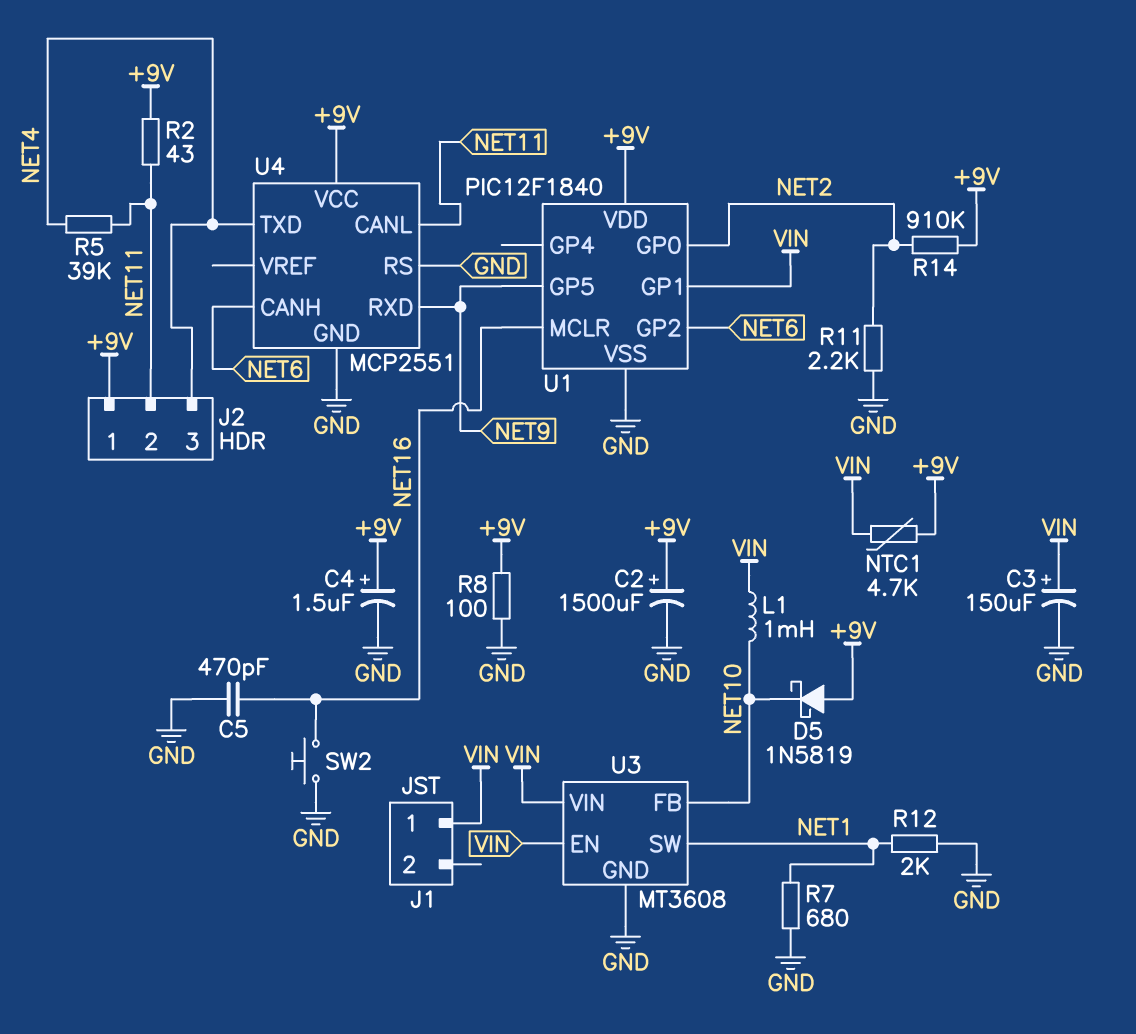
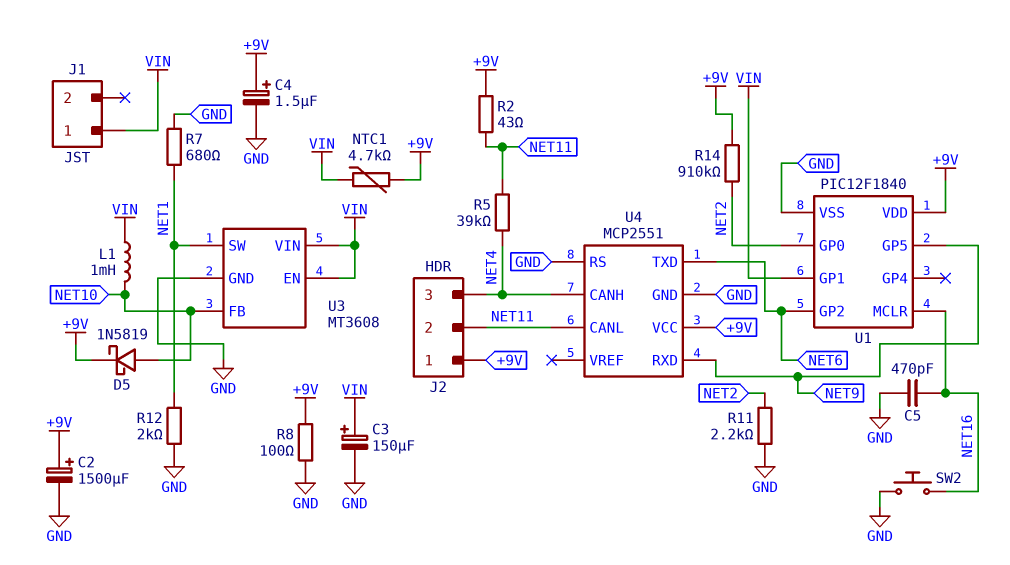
D5: schottky 1N5819 (A +9V, K NET10) -> schottky 1N5819 (A NET10, K +9V)
U4 pin CANH: NET6 -> NET4
U4 pin TXD: NET4 -> NET6

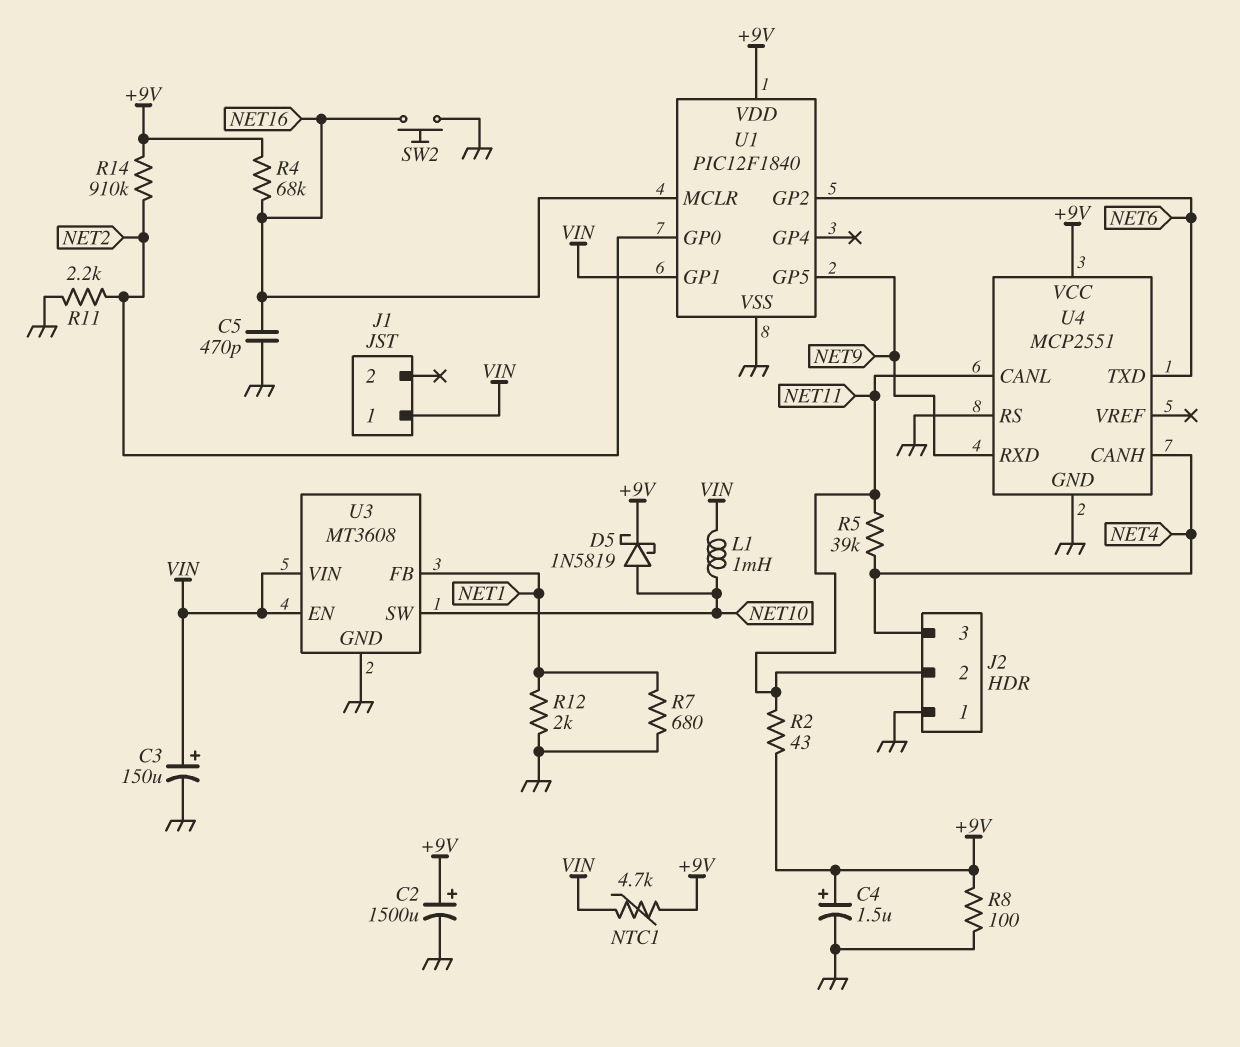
J2 pin 1: +9V -> GND
R4: none -> 68k (+9V, NET16)
U3 pin FB: NET10 -> NET1
U3 pin SW: NET1 -> NET10

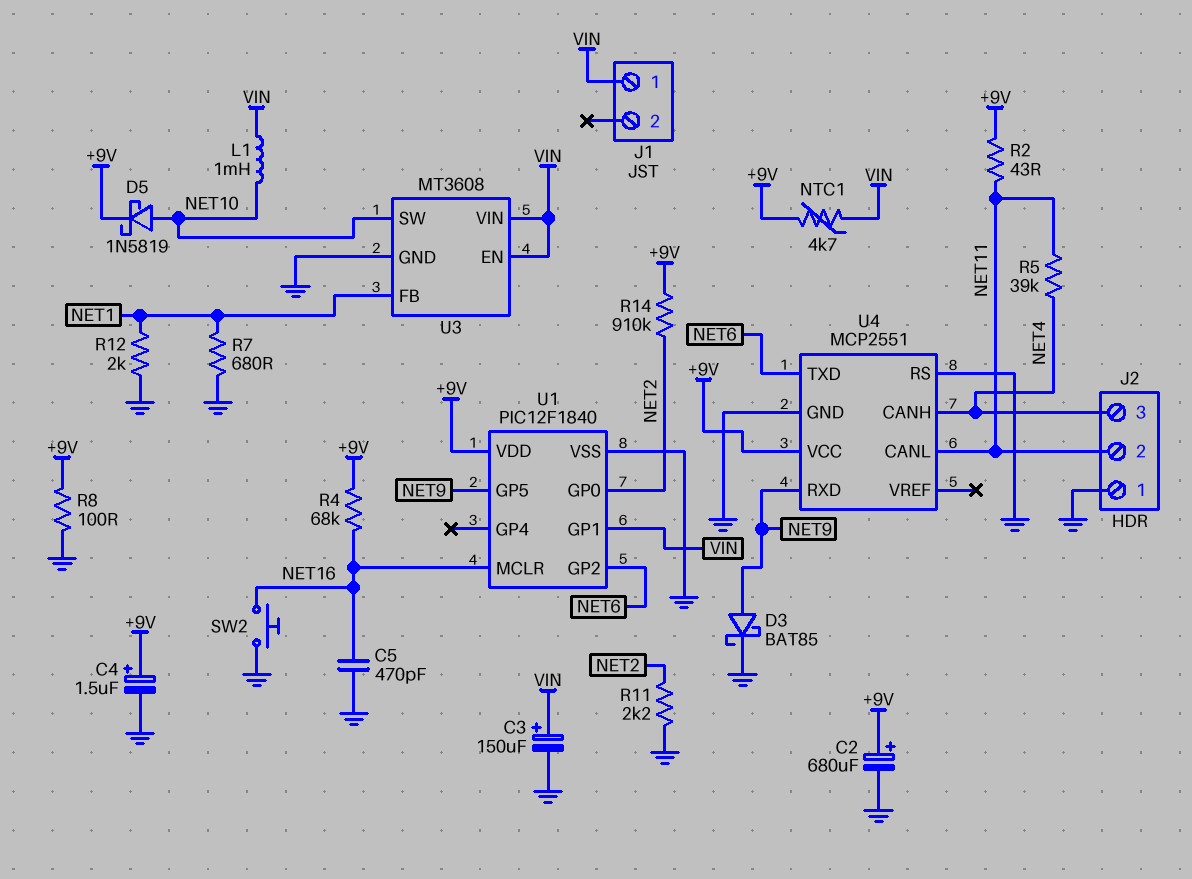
C2: 1500uF (plus +9V, minus GND) -> 680uF (plus +9V, minus GND)
D3: none -> schottky BAT85 (A NET9, K GND)

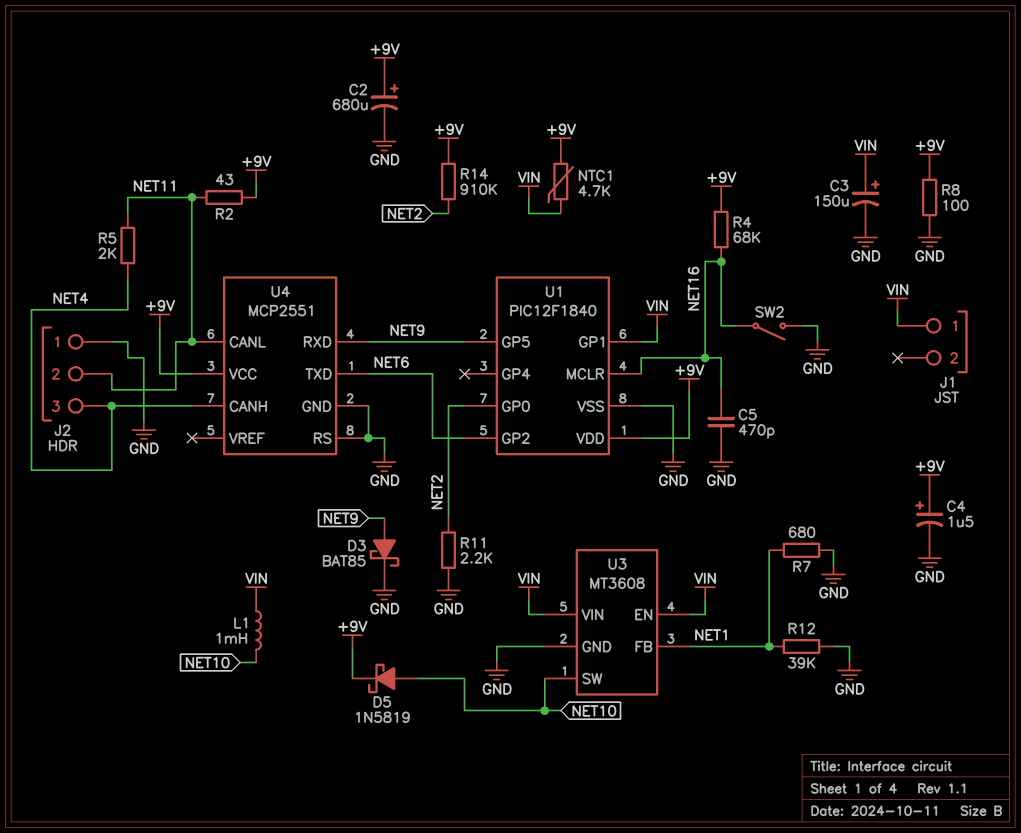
R5: 39k (NET4, NET11) -> 2k (NET4, NET11)
R12: 2k (GND, NET1) -> 39k (GND, NET1)
SW2: button (GND, NET16) -> switch (GND, NET16)

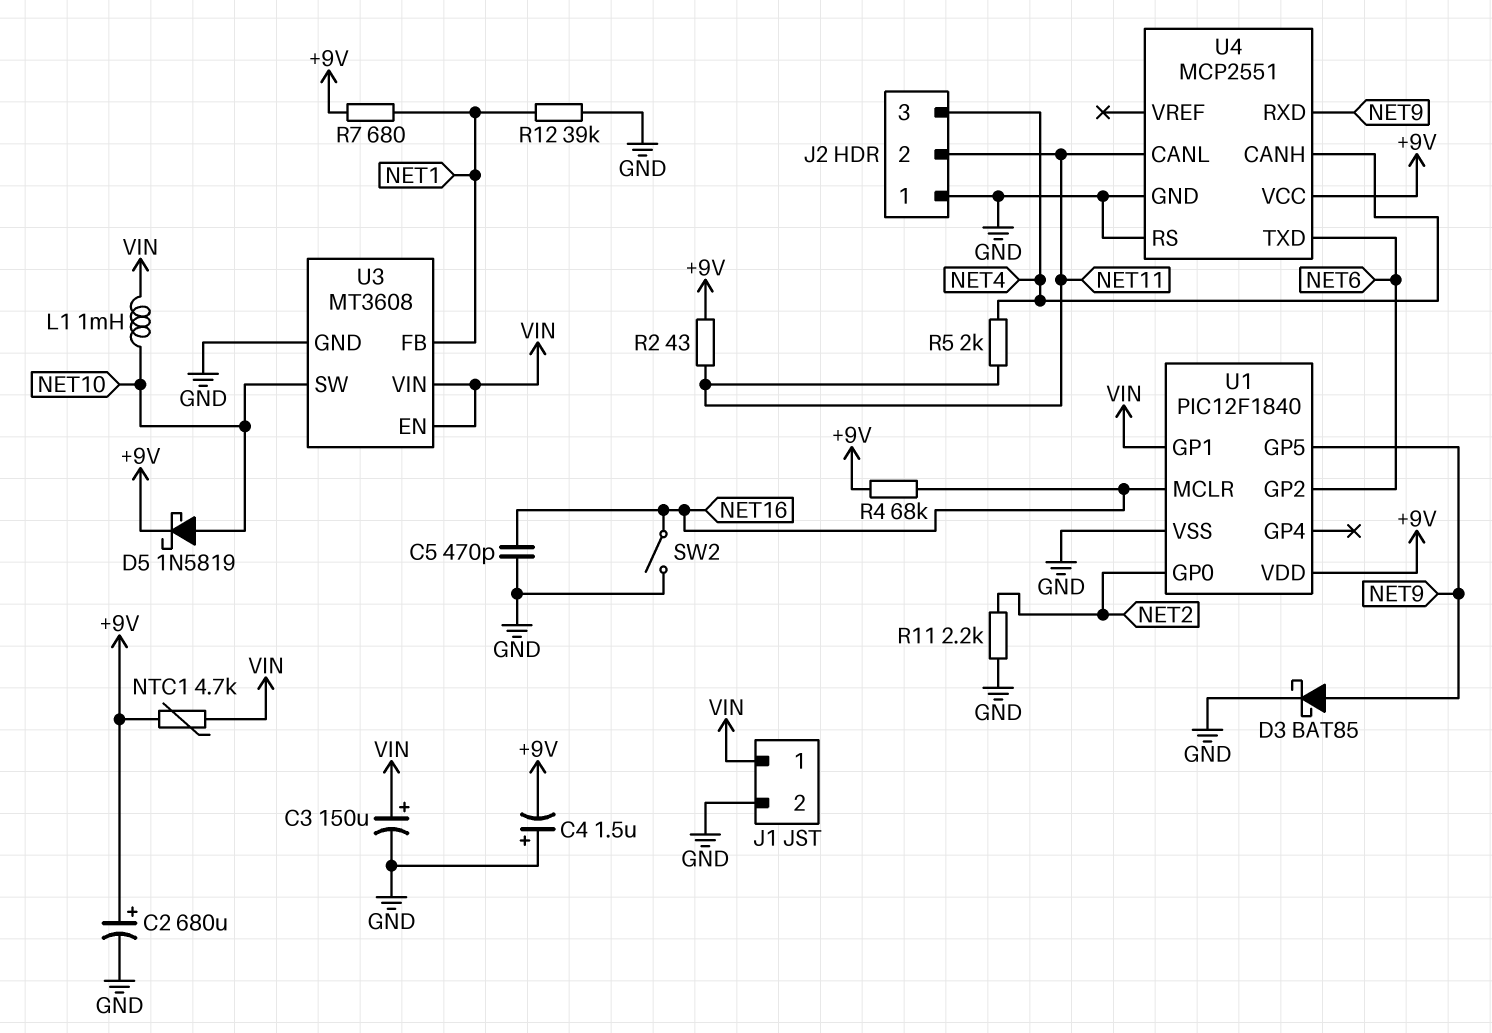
C4: 1.5uF (plus +9V, minus GND) -> 1.5uF (plus GND, minus +9V)
J1 pin 2: none -> GND
R7: 680 (GND, NET1) -> 680 (+9V, NET1)
R8: 100 (+9V, GND) -> none
R14: 910k (+9V, NET2) -> none

